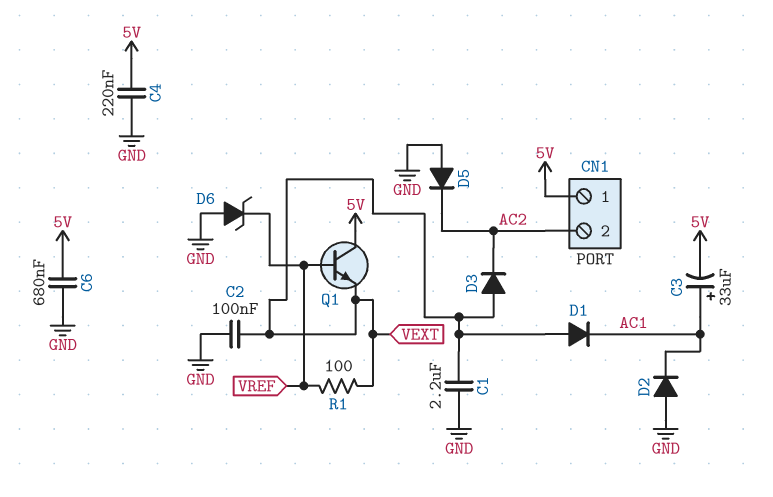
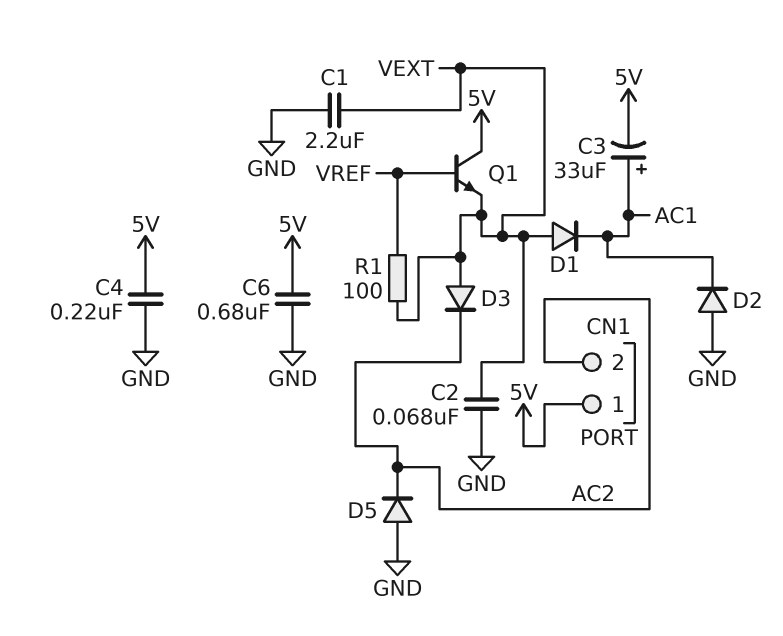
C2: 100nF (GND, VEXT) -> 68nF (GND, VEXT)
D6: zener (A GND, K VREF) -> none

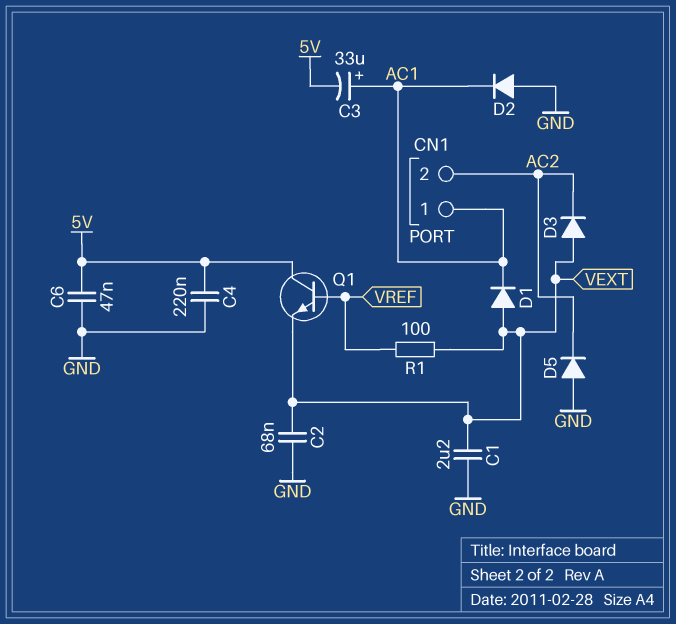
C6: 680nF (5V, GND) -> 47nF (5V, GND)
CN1 pin 1: 5V -> AC1

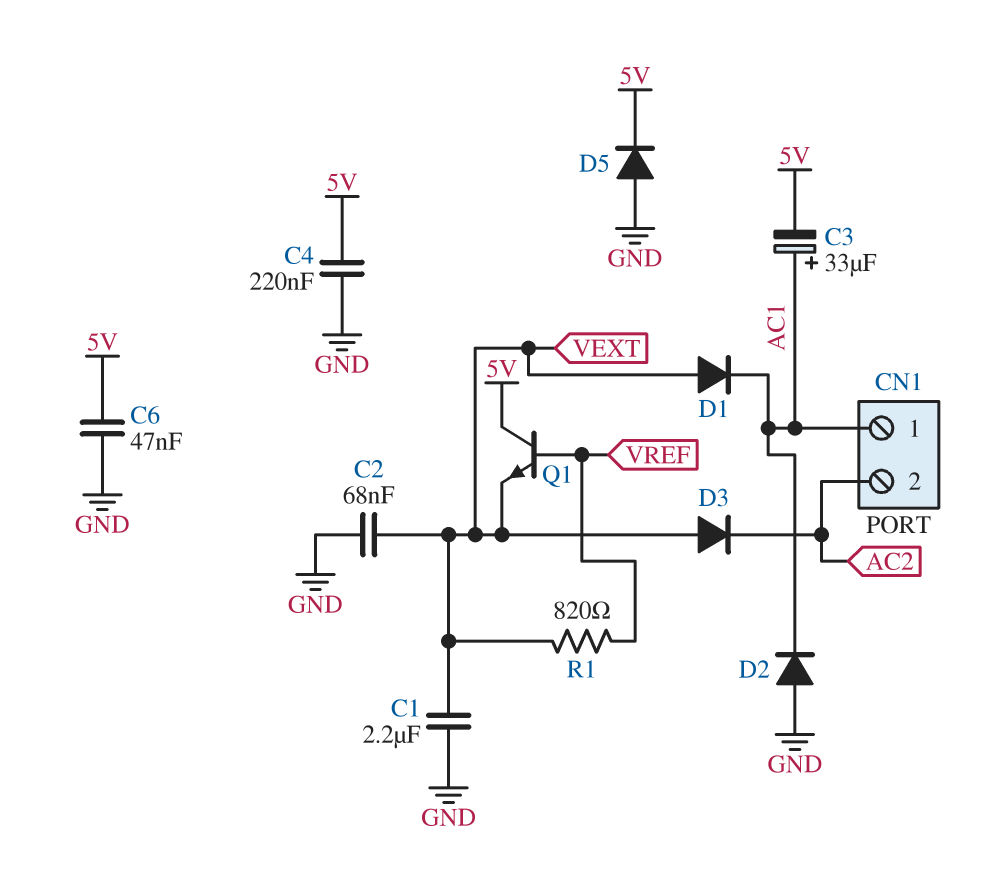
D5: diode (A GND, K AC2) -> diode (A GND, K 5V)
R1: 100 (VEXT, VREF) -> 820 (VEXT, VREF)

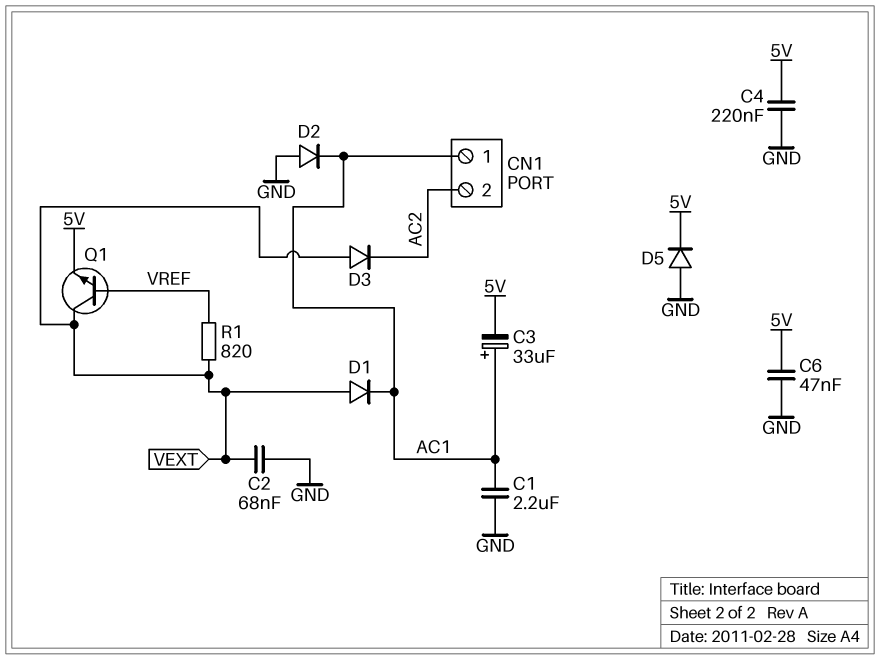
C1: 2.2uF (GND, VEXT) -> 2.2uF (AC1, GND)
Q1: NPN (B VREF, C 5V, E VEXT) -> NPN (B VREF, C VEXT, E 5V)

